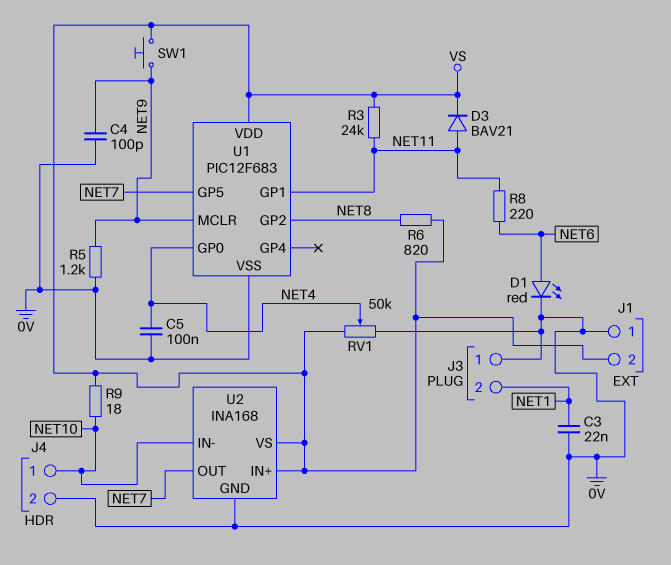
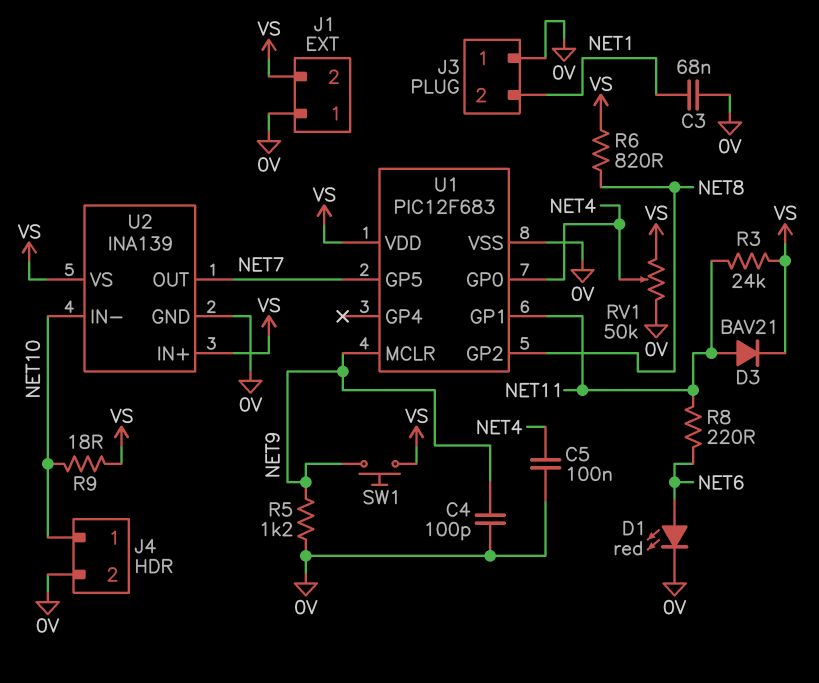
C3: 22nF (0V, NET1) -> 68nF (0V, NET1)
U2: INA168 -> INA139

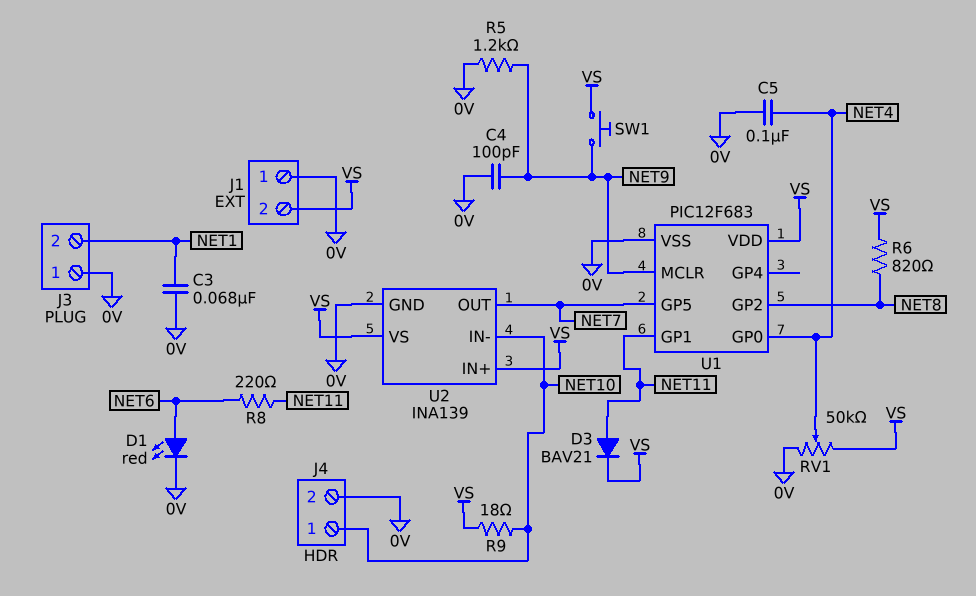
R3: 24k (NET11, VS) -> none

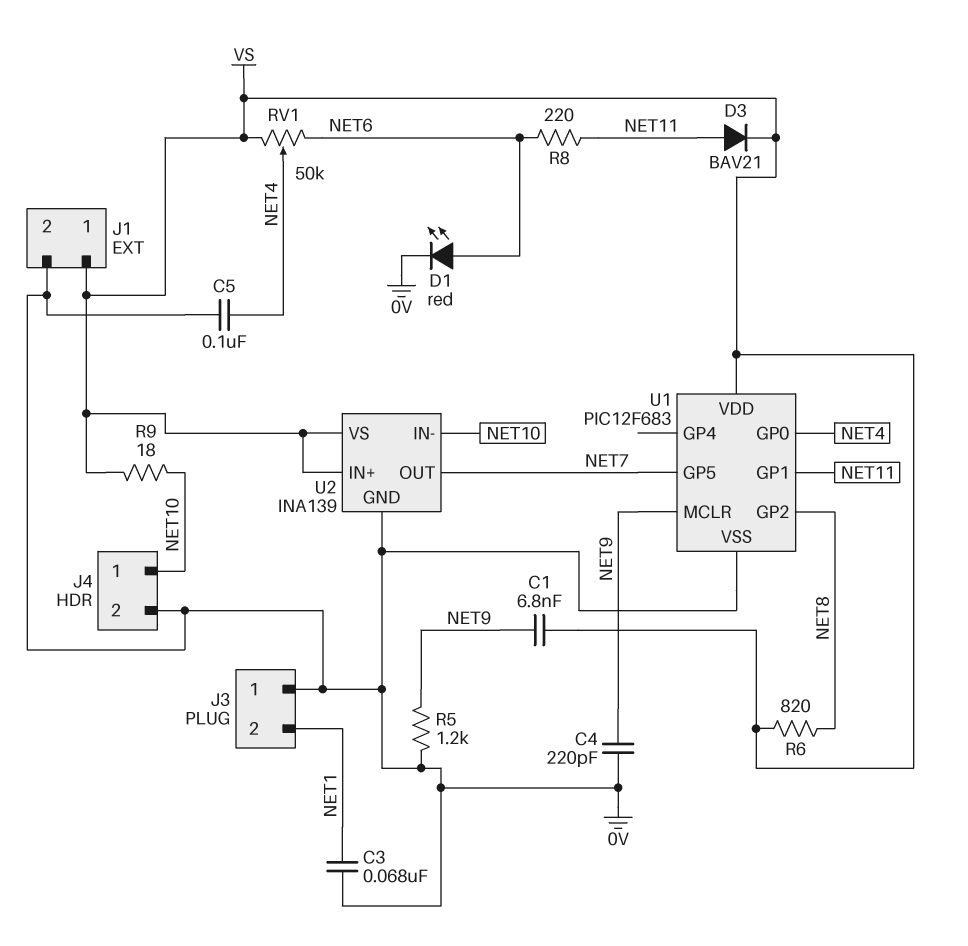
C1: none -> 6.8nF (NET9, VS)
C4: 100pF (0V, NET9) -> 220pF (0V, NET9)
J1 pin 1: 0V -> VS
J1 pin 2: VS -> 0V
RV1: 50k (0V, VS, wiper NET4) -> 50k (NET6, VS, wiper NET4)
SW1: button (NET9, VS) -> none

